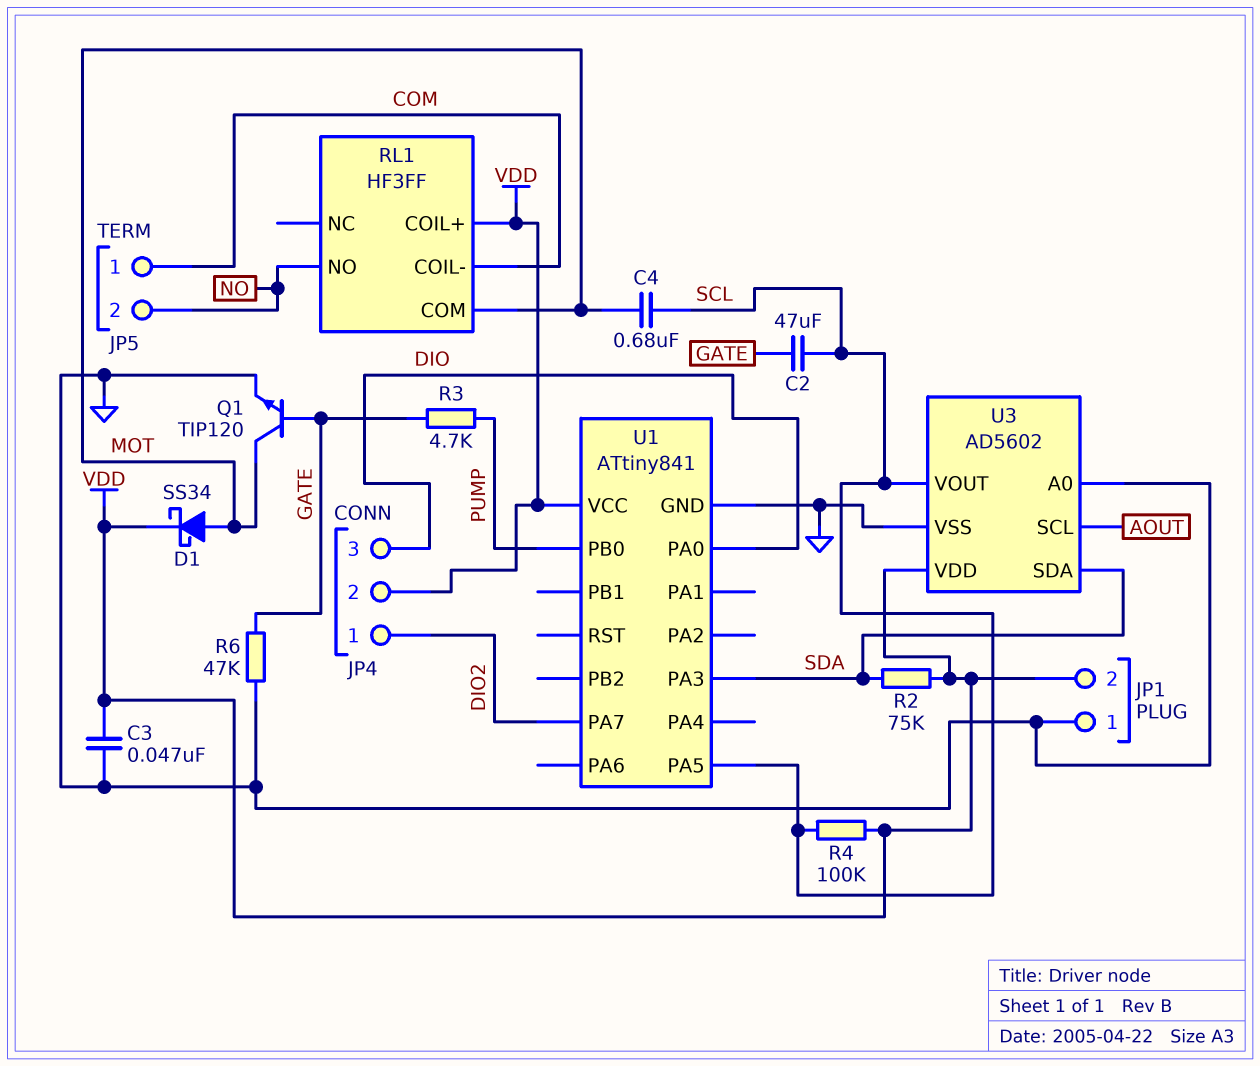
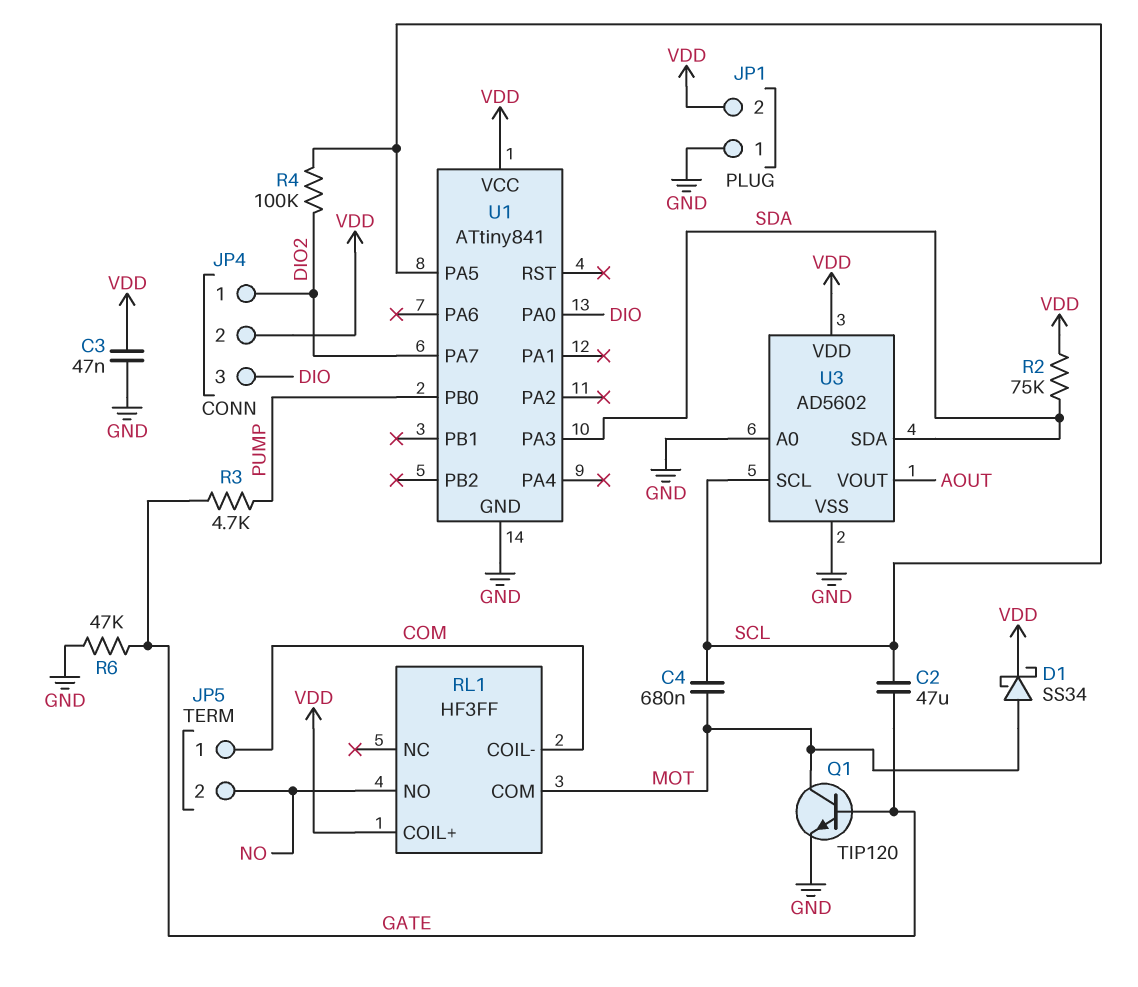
R4: 100k (SCL, VDD) -> 100k (DIO2, SCL)
U3 pin SCL: AOUT -> SCL
U3 pin VOUT: SCL -> AOUT

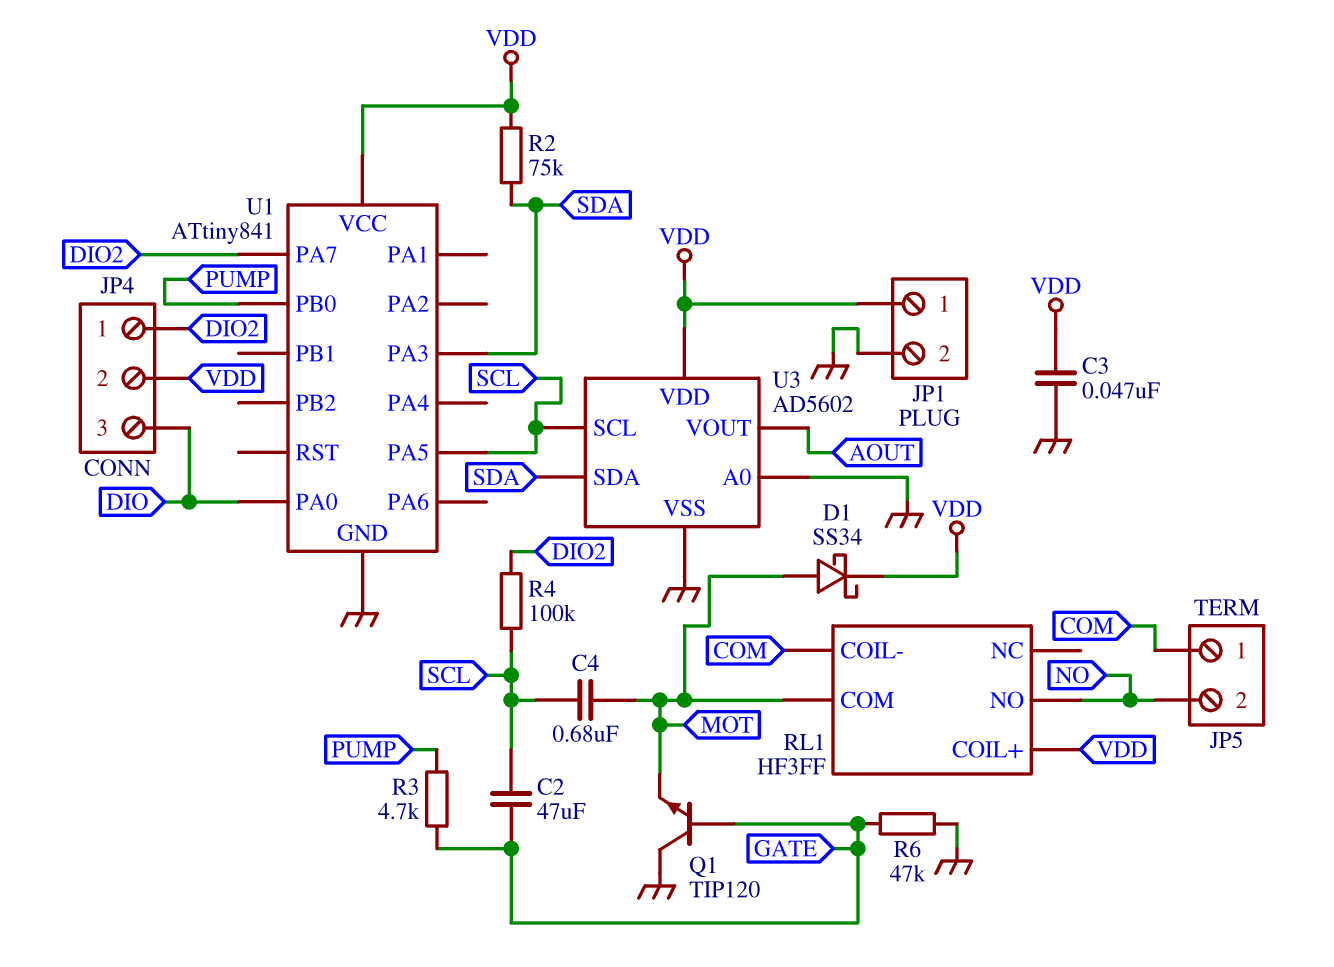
JP1 pin 1: GND -> VDD
JP1 pin 2: VDD -> GND
Q1: NPN TIP120 (B GATE, C MOT, E GND) -> NPN TIP120 (B GATE, C GND, E MOT)

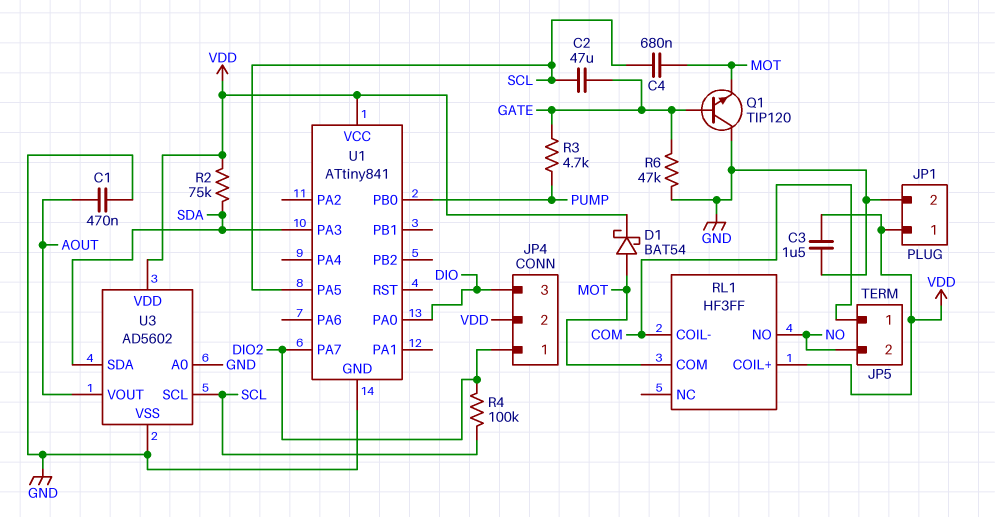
C1: none -> 470nF (AOUT, GND)
C3: 47nF (GND, VDD) -> 1.5uF (GND, VDD)
D1: schottky SS34 (A MOT, K VDD) -> schottky BAT54 (A MOT, K VDD)

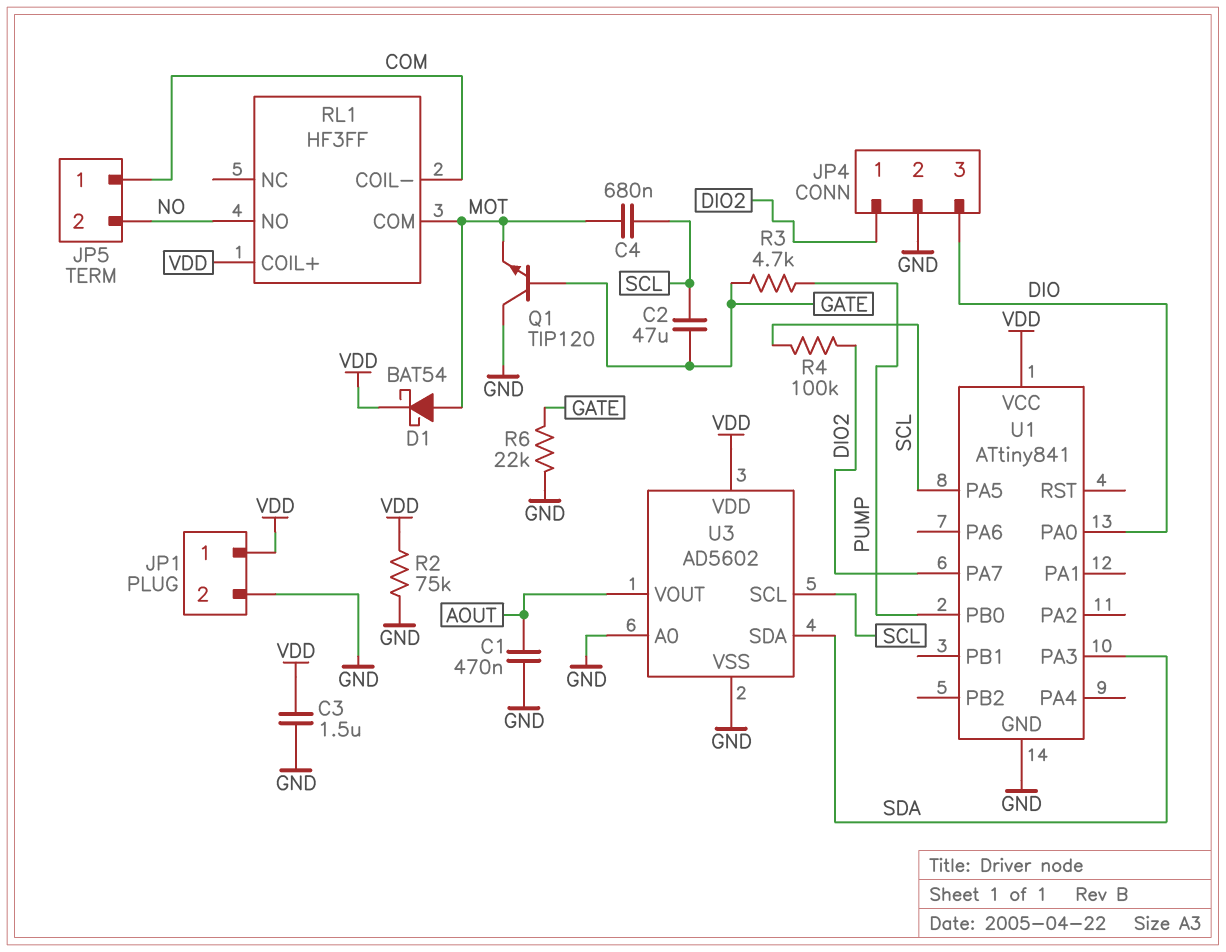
JP4 pin 2: VDD -> GND
R2: 75k (SDA, VDD) -> 75k (GND, VDD)
R6: 47k (GATE, GND) -> 22k (GATE, GND)

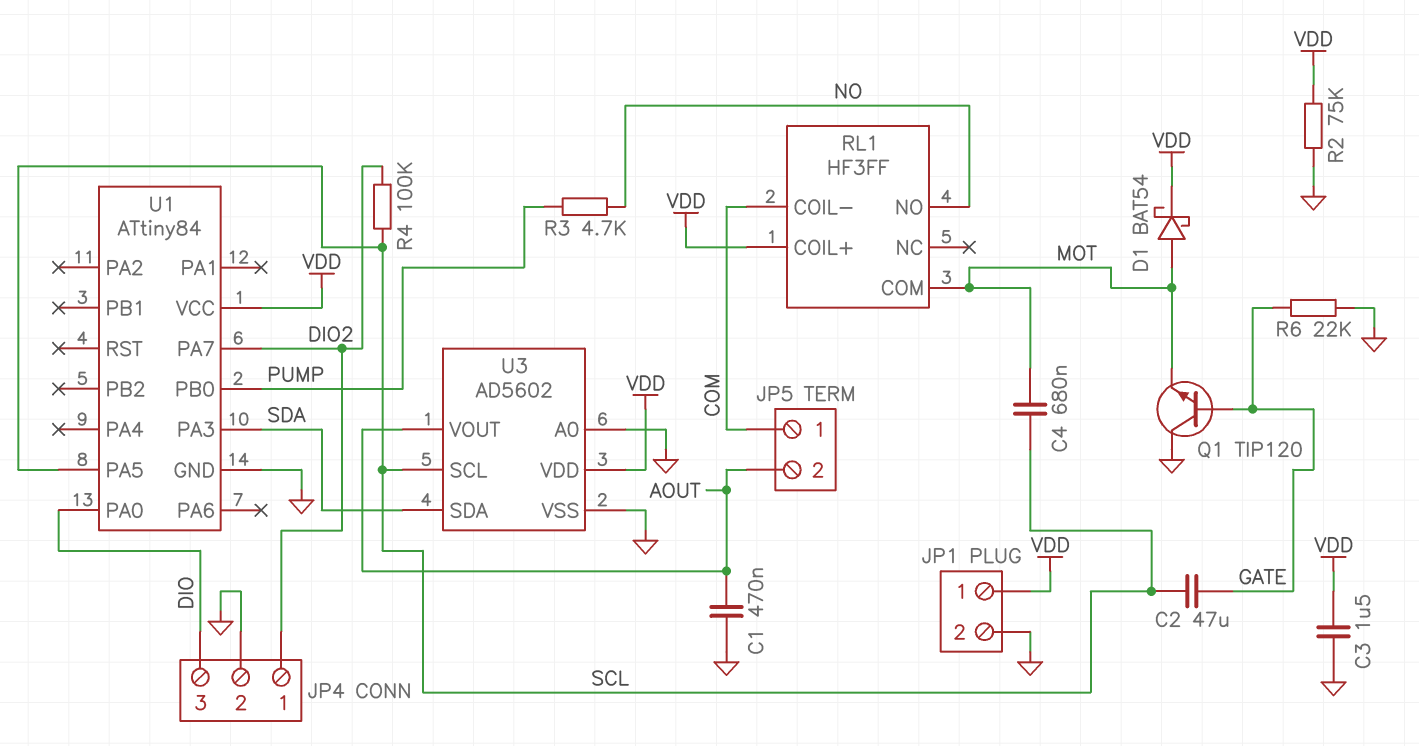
JP5 pin 2: NO -> AOUT
R3: 4.7k (GATE, PUMP) -> 4.7k (NO, PUMP)
U1: ATtiny841 -> ATtiny84

